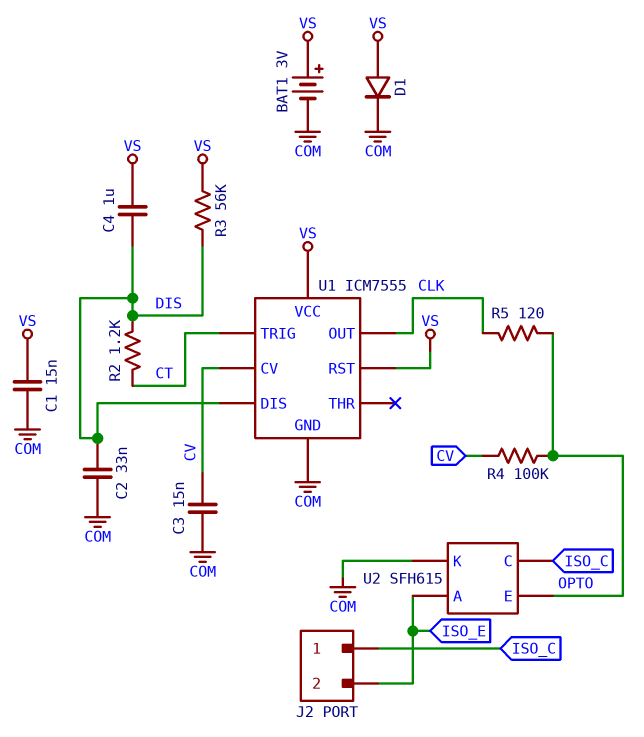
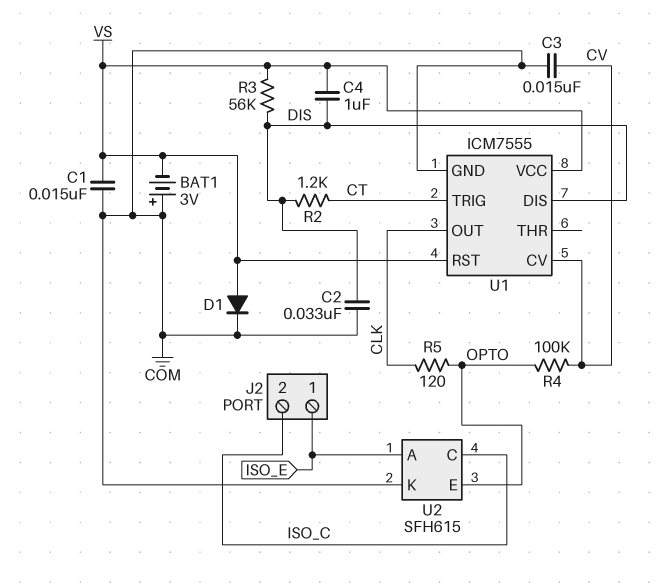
BAT1: 3V (plus VS, minus COM) -> 3V (plus COM, minus VS)
J2 pin 1: ISO_C -> ISO_E
J2 pin 2: ISO_E -> ISO_C

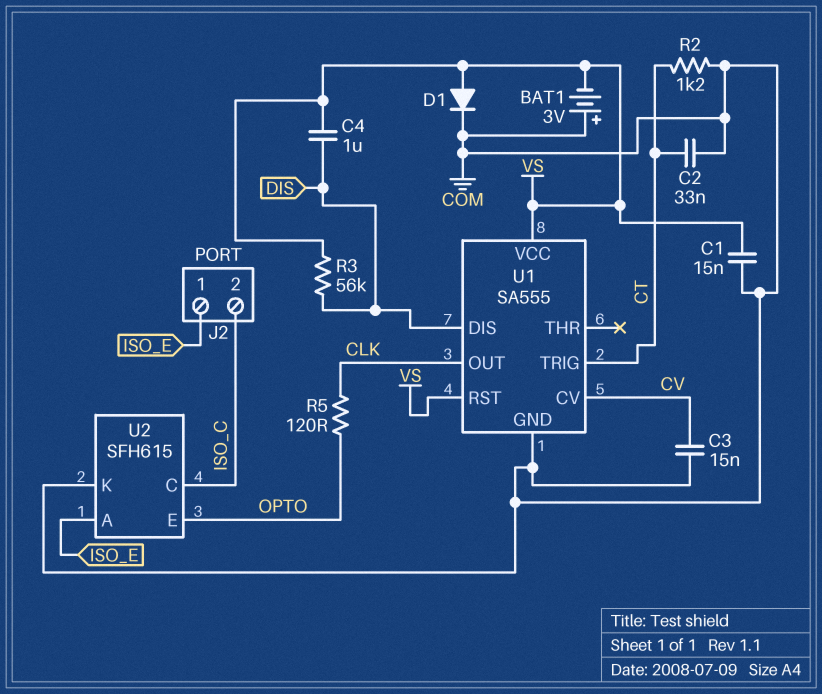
C2: 33nF (COM, DIS) -> 33nF (COM, CT)
R2: 1.2k (CT, DIS) -> 1.2k (COM, CT)
R4: 100k (CV, OPTO) -> none
U1: ICM7555 -> SA555

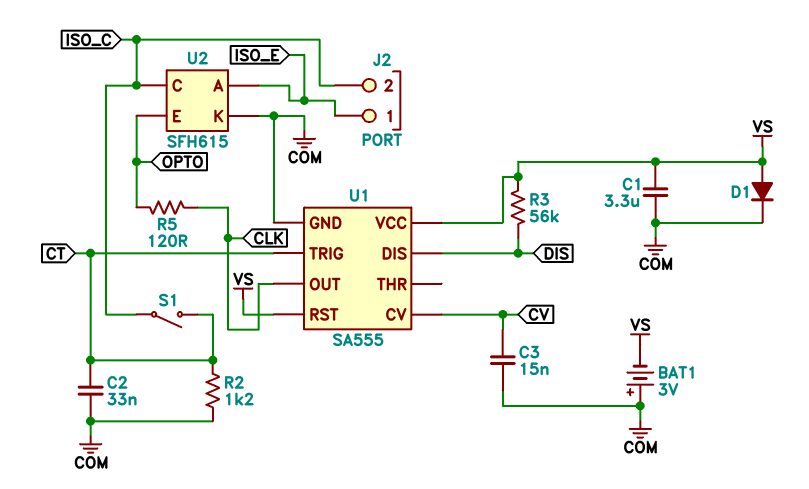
C1: 15nF (COM, VS) -> 3.3uF (COM, VS)
C4: 1uF (DIS, VS) -> none
S1: none -> switch (CT, ISO_C)

